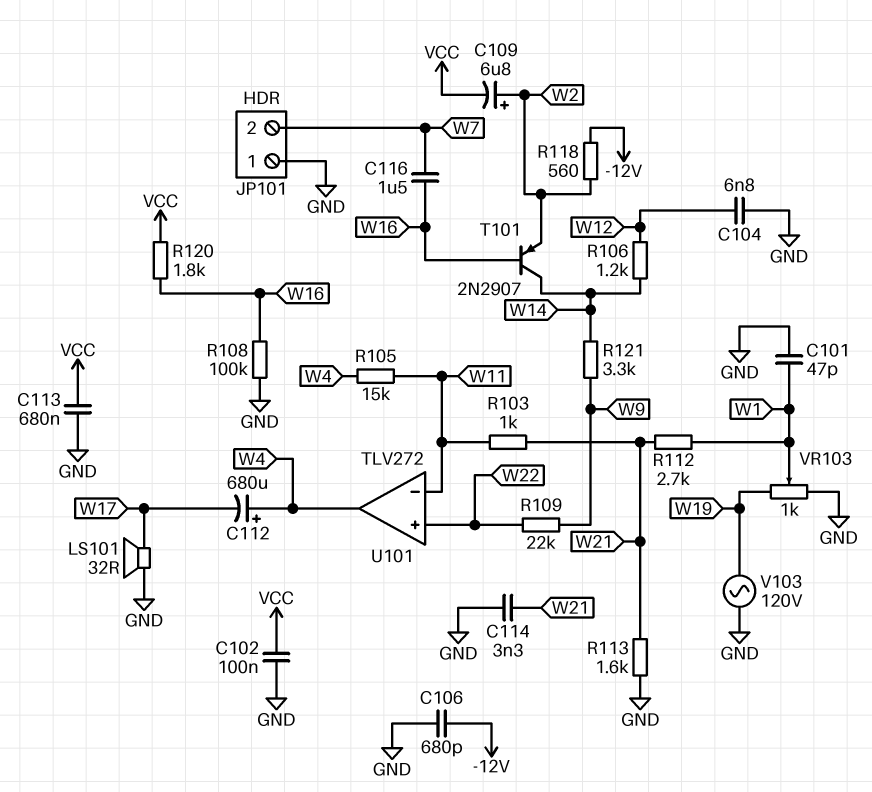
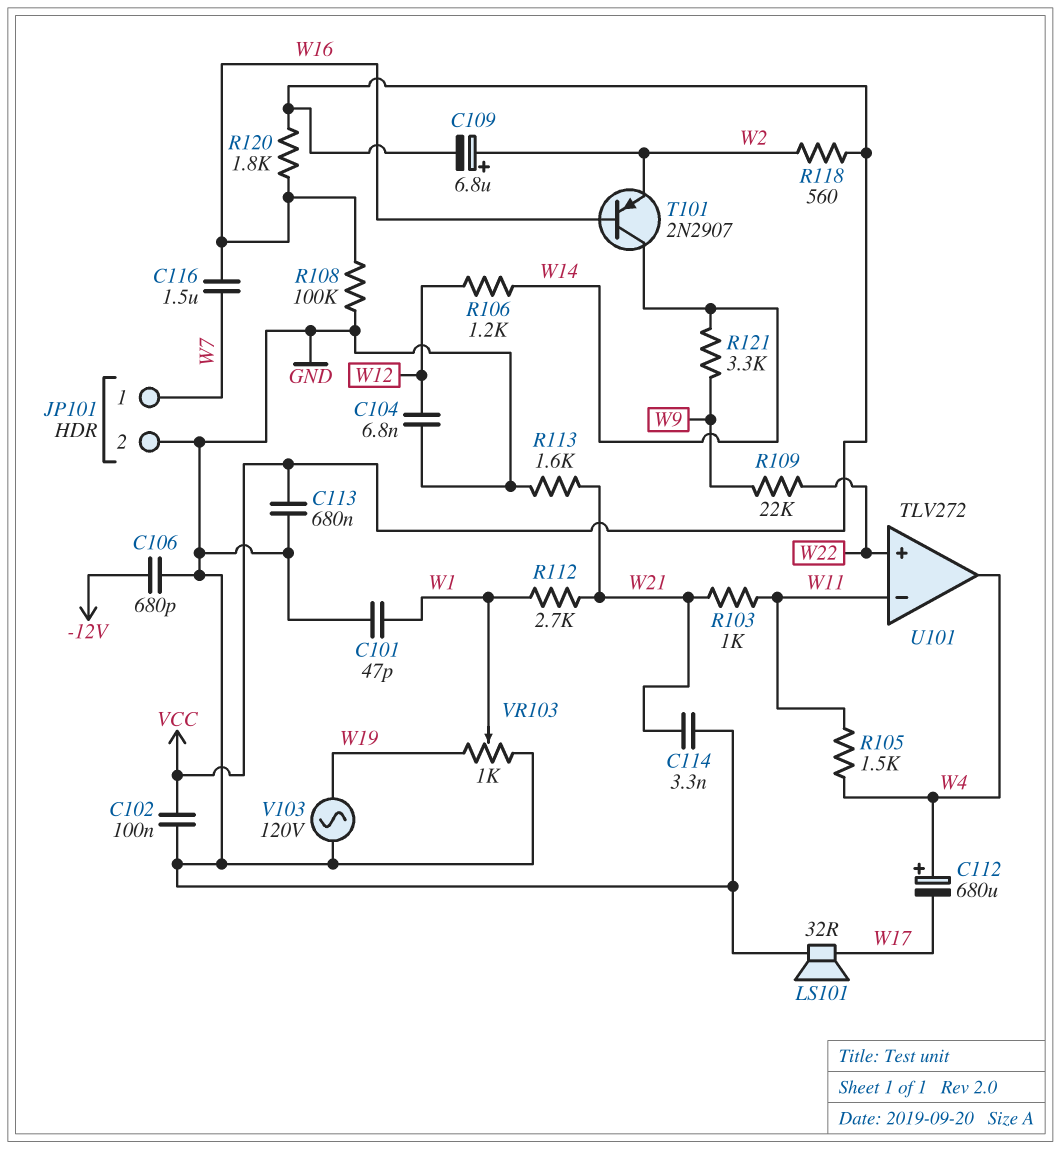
JP101 pin 1: GND -> W7
JP101 pin 2: W7 -> GND
R105: 15k (W4, W11) -> 1.5k (W4, W11)
R118: 560 (-12V, W2) -> 560 (VCC, W2)

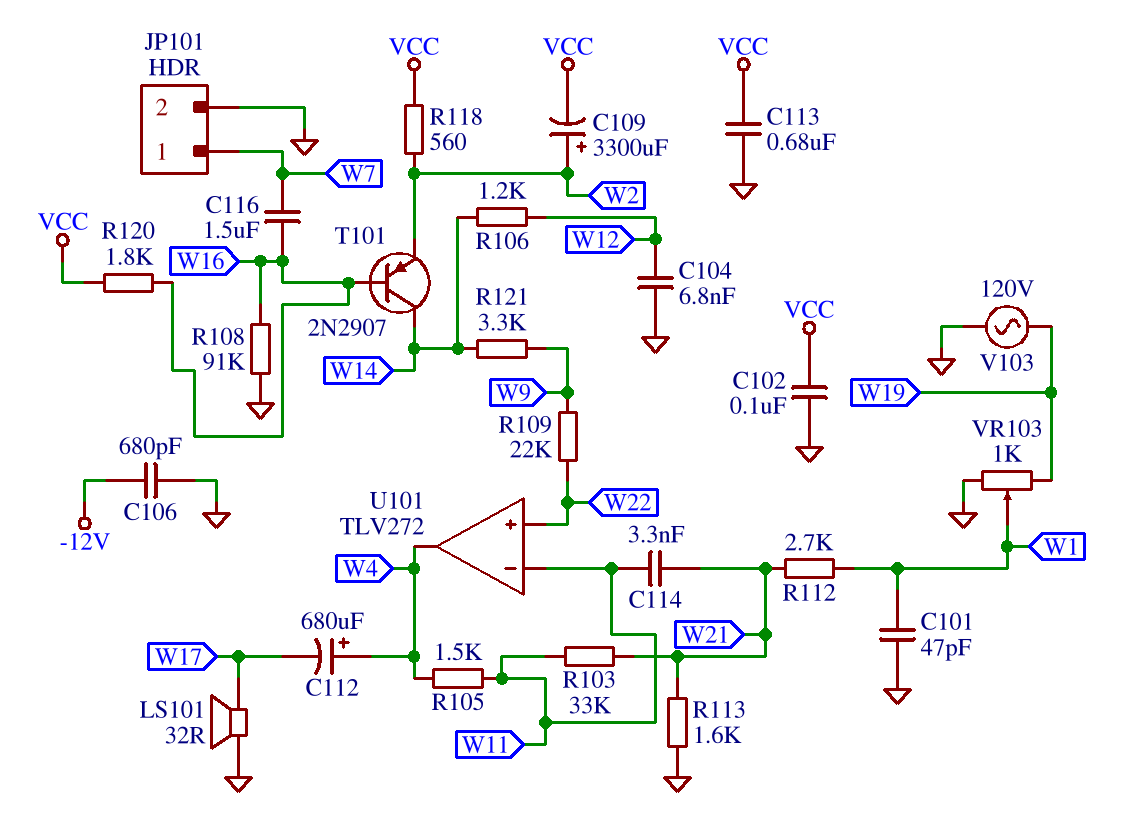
C109: 6.8uF (plus W2, minus VCC) -> 3300uF (plus W2, minus VCC)
C114: 3.3nF (GND, W21) -> 3.3nF (W11, W21)
R103: 1k (W11, W21) -> 33k (W11, W21)
R108: 100k (GND, W16) -> 91k (GND, W16)

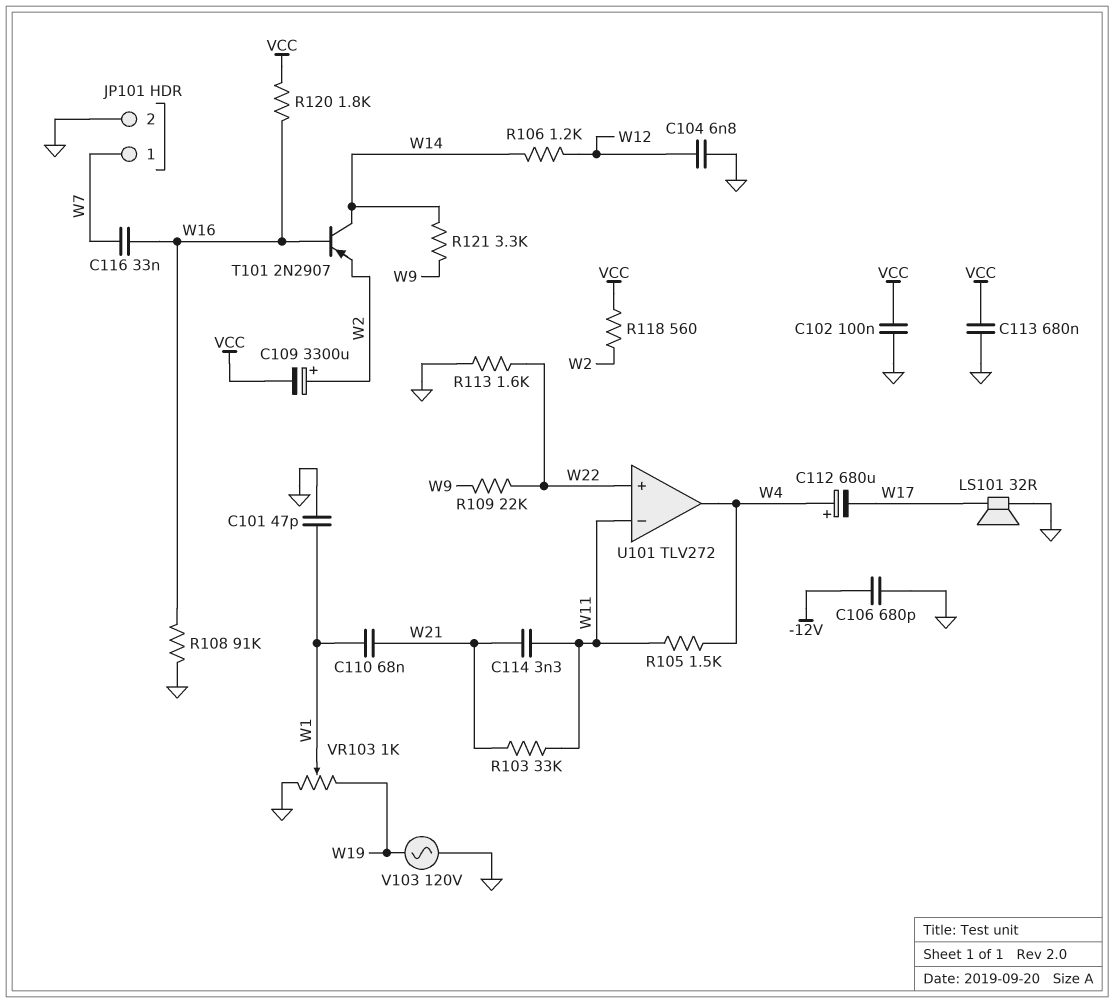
C110: none -> 68nF (W1, W21)
C116: 1.5uF (W7, W16) -> 33nF (W7, W16)
R112: 2.7k (W1, W21) -> none
R113: 1.6k (GND, W21) -> 1.6k (GND, W22)

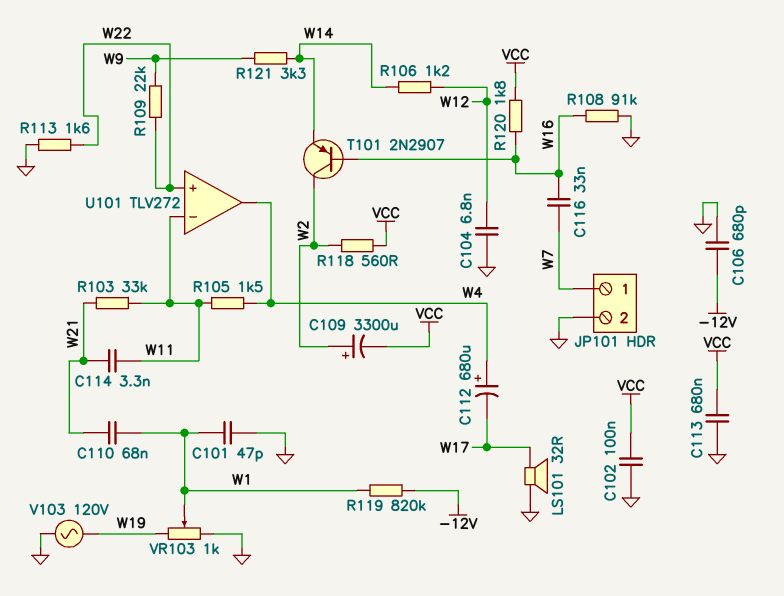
R119: none -> 820k (-12V, W1)
T101: PNP 2N2907 (B W16, C W14, E W2) -> PNP 2N2907 (B W16, C W2, E W14)

